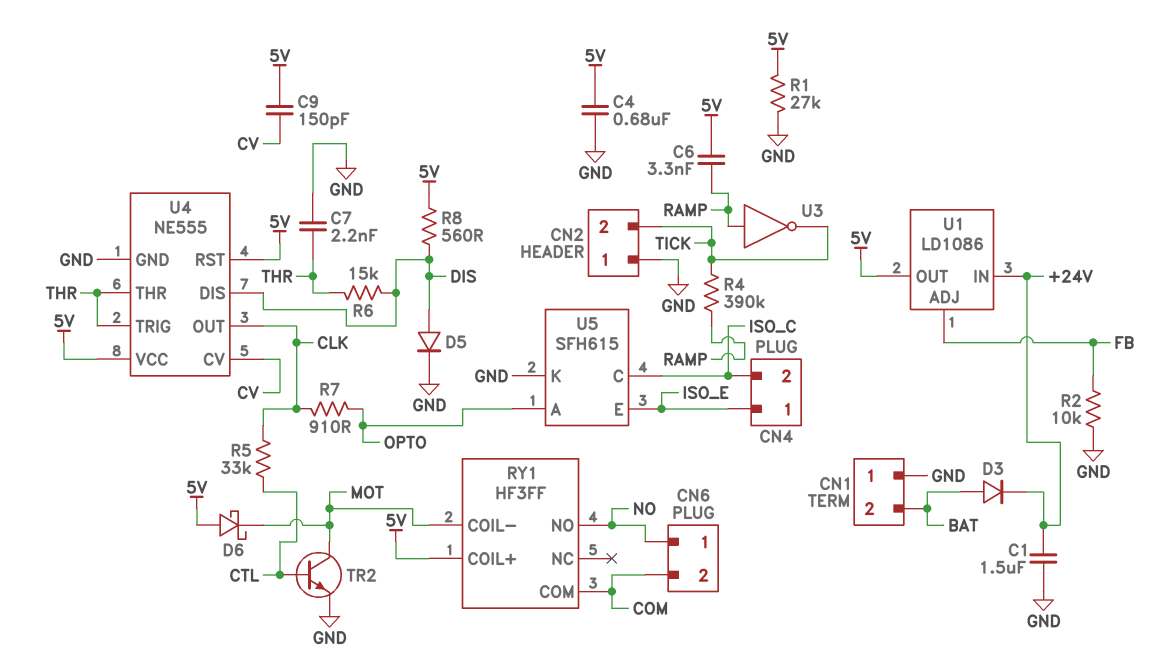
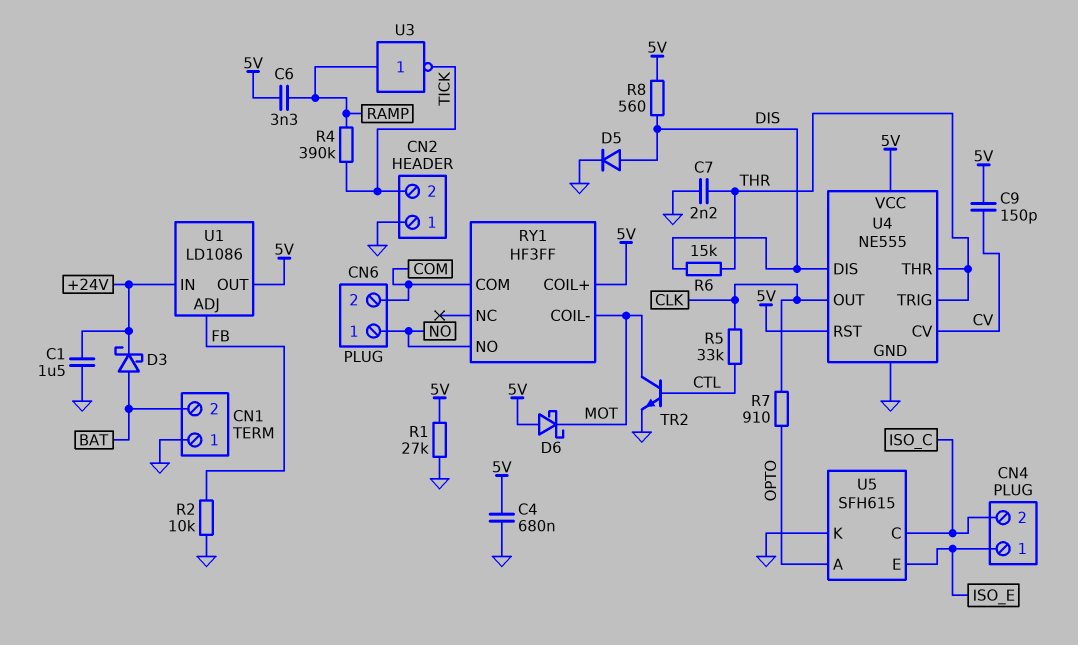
D3: diode (A BAT, K +24V) -> schottky (A BAT, K +24V)

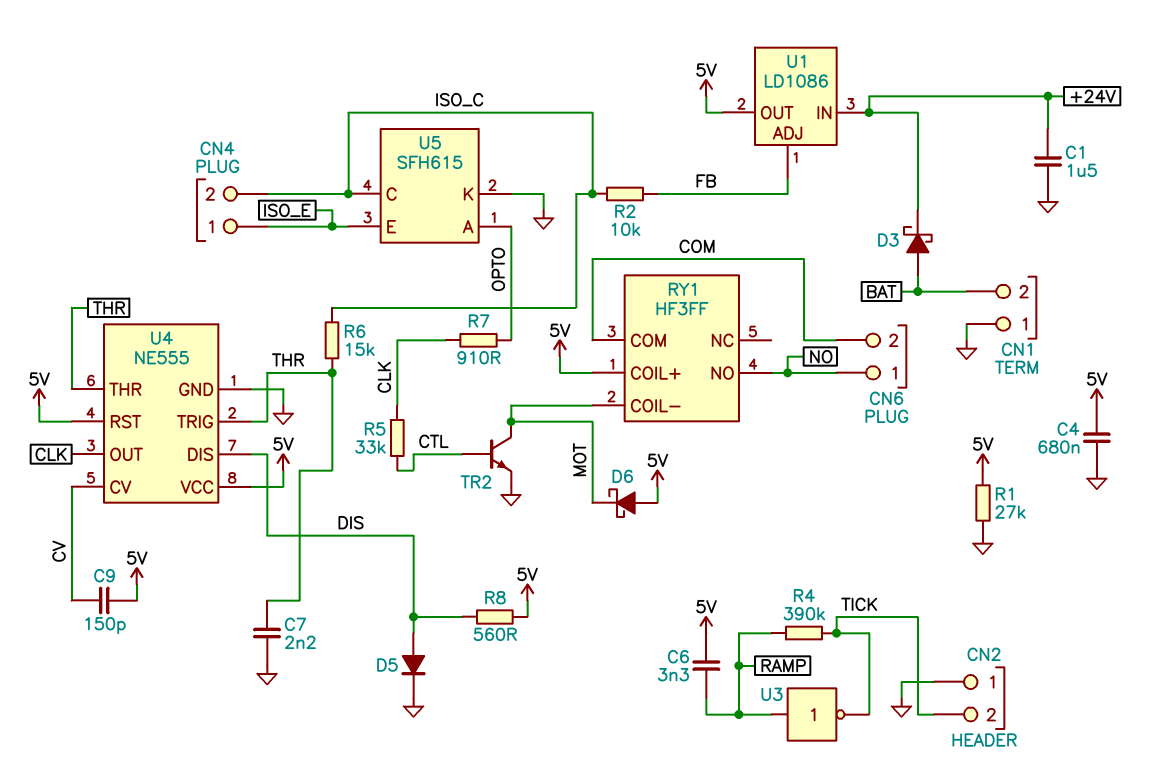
R2: 10k (FB, GND) -> 10k (FB, ISO_C)
R6: 15k (DIS, THR) -> 15k (ISO_C, THR)

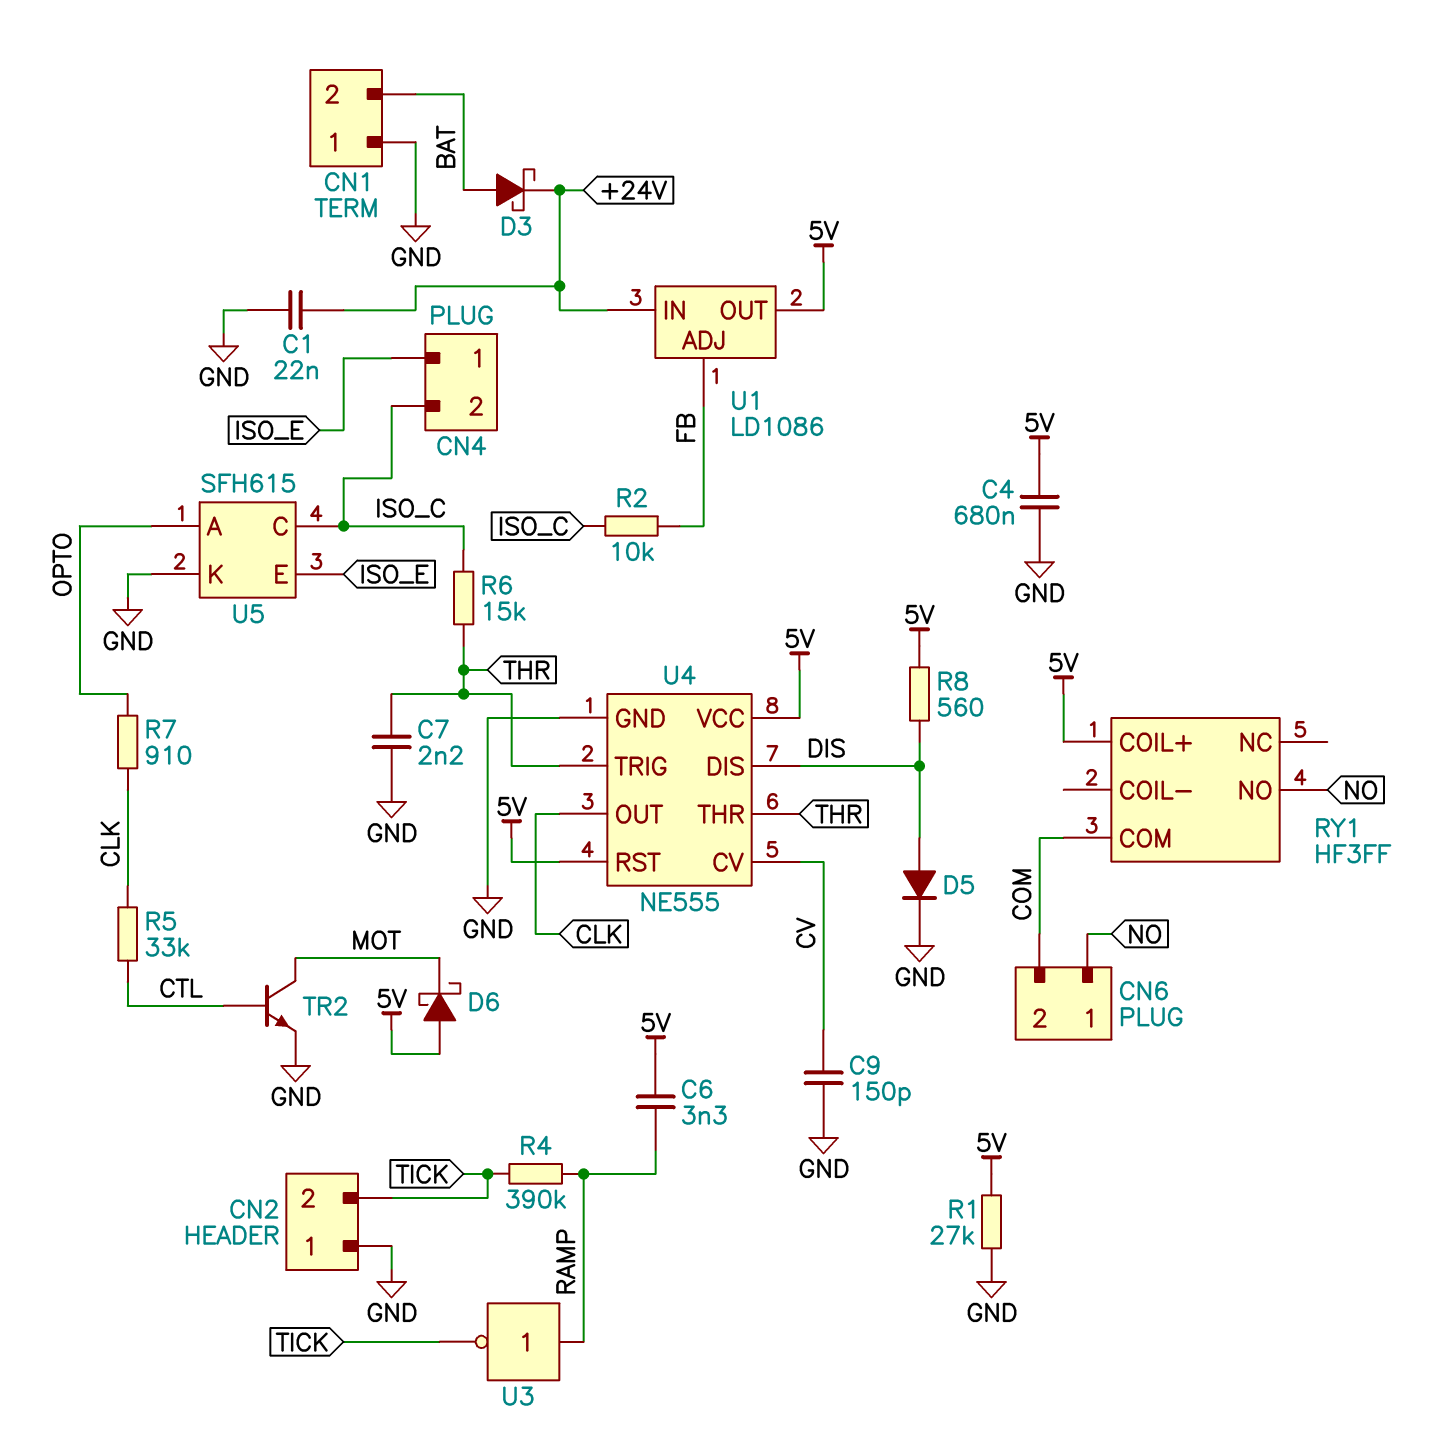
C1: 1.5uF (+24V, GND) -> 22nF (+24V, GND)
C9: 150pF (5V, CV) -> 150pF (CV, GND)
RY1 pin COIL-: MOT -> none

